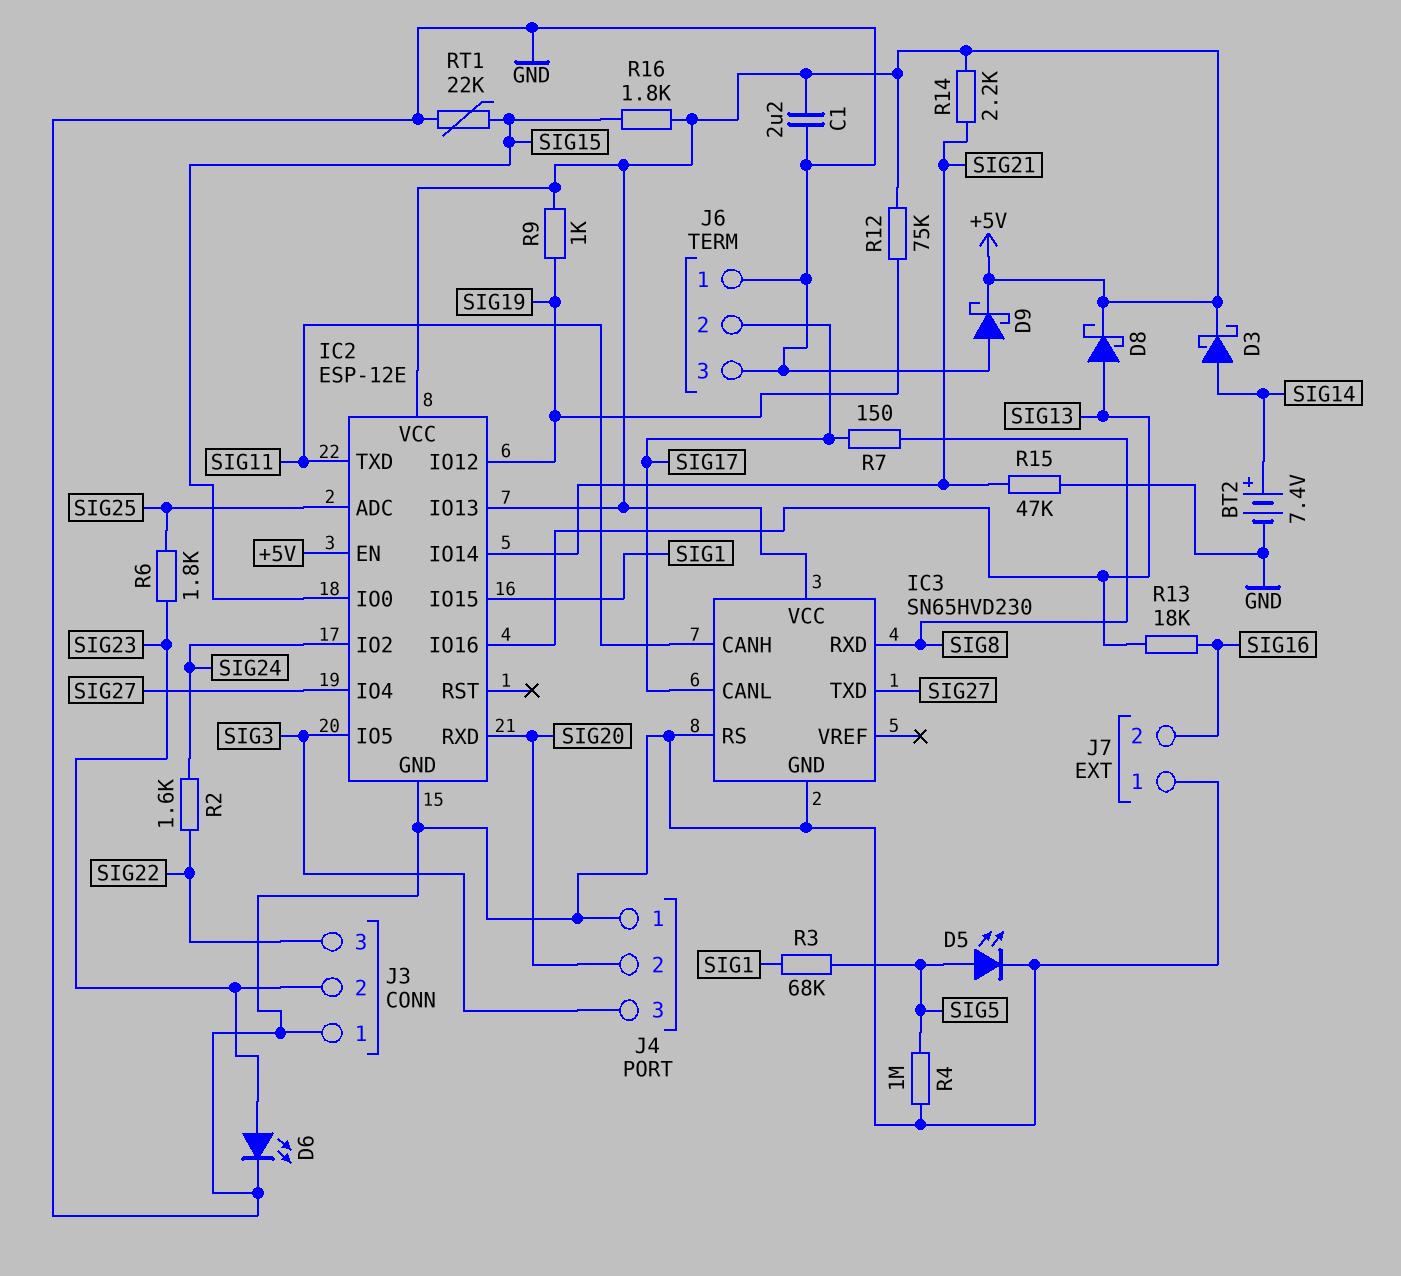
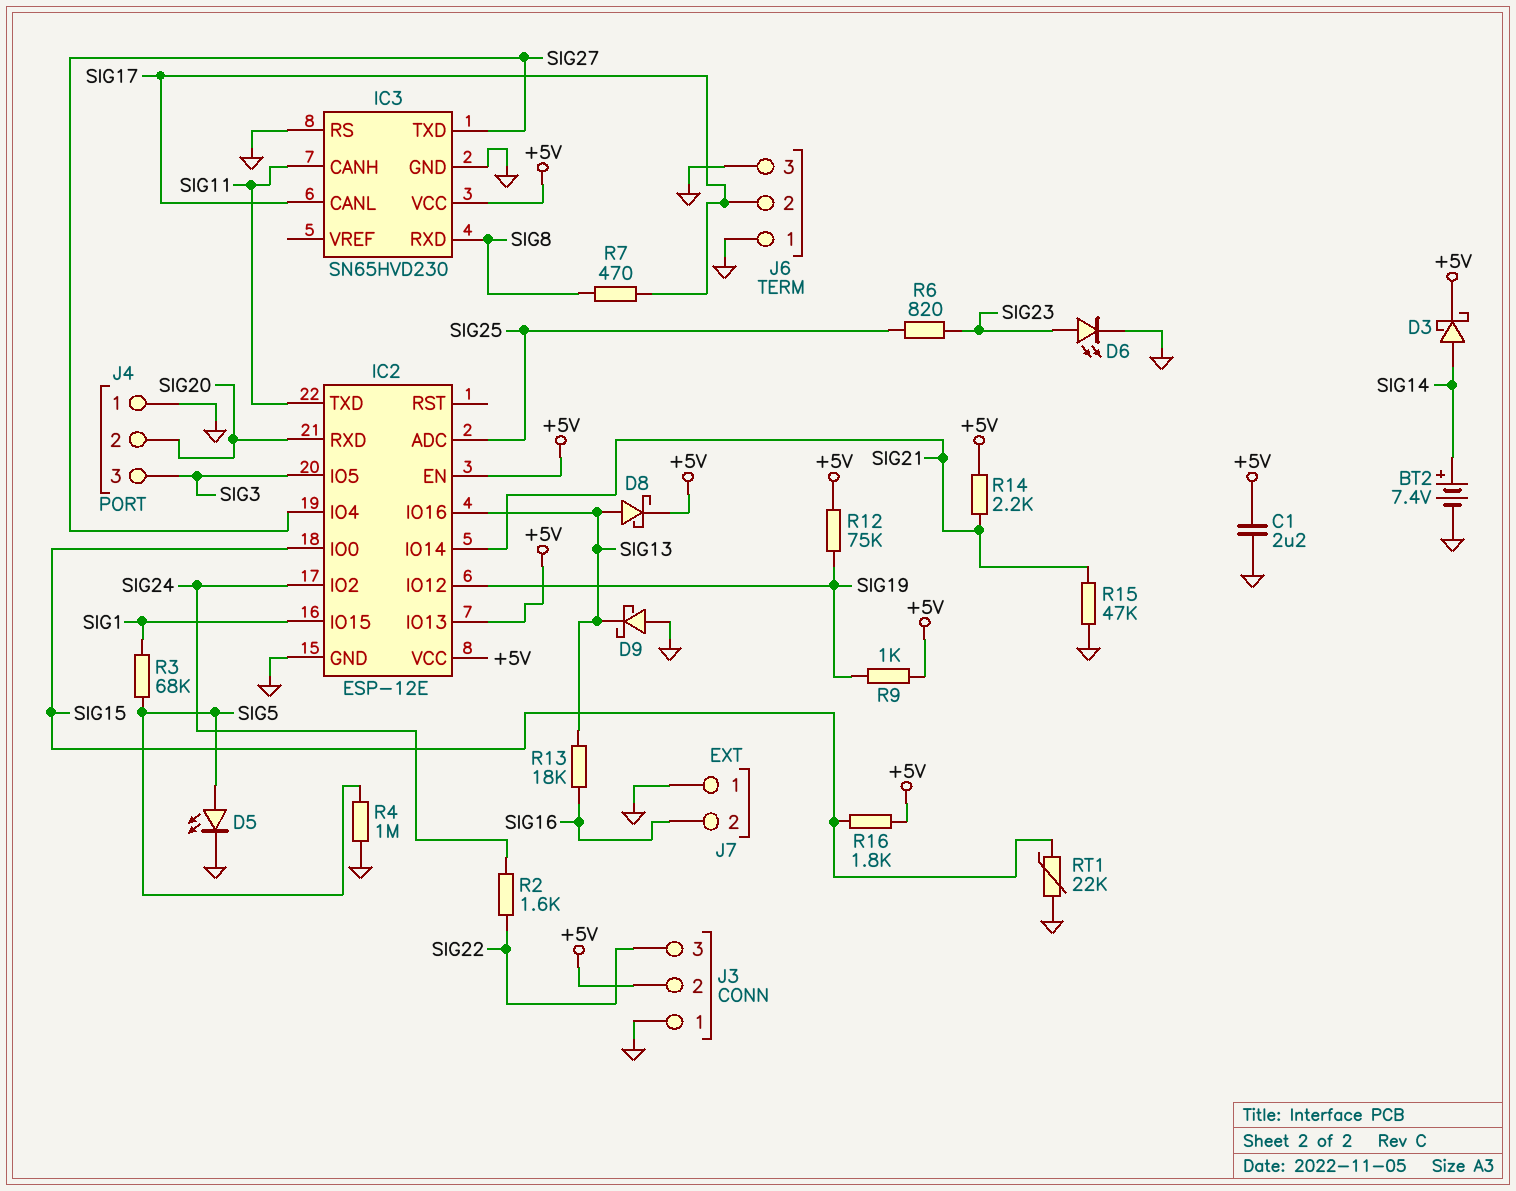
D9: schottky (A GND, K +5V) -> schottky (A GND, K SIG13)
J3 pin 2: SIG23 -> +5V
R6: 1.8k (SIG23, SIG25) -> 820 (SIG23, SIG25)
R7: 150 (SIG8, SIG17) -> 470 (SIG8, SIG17)

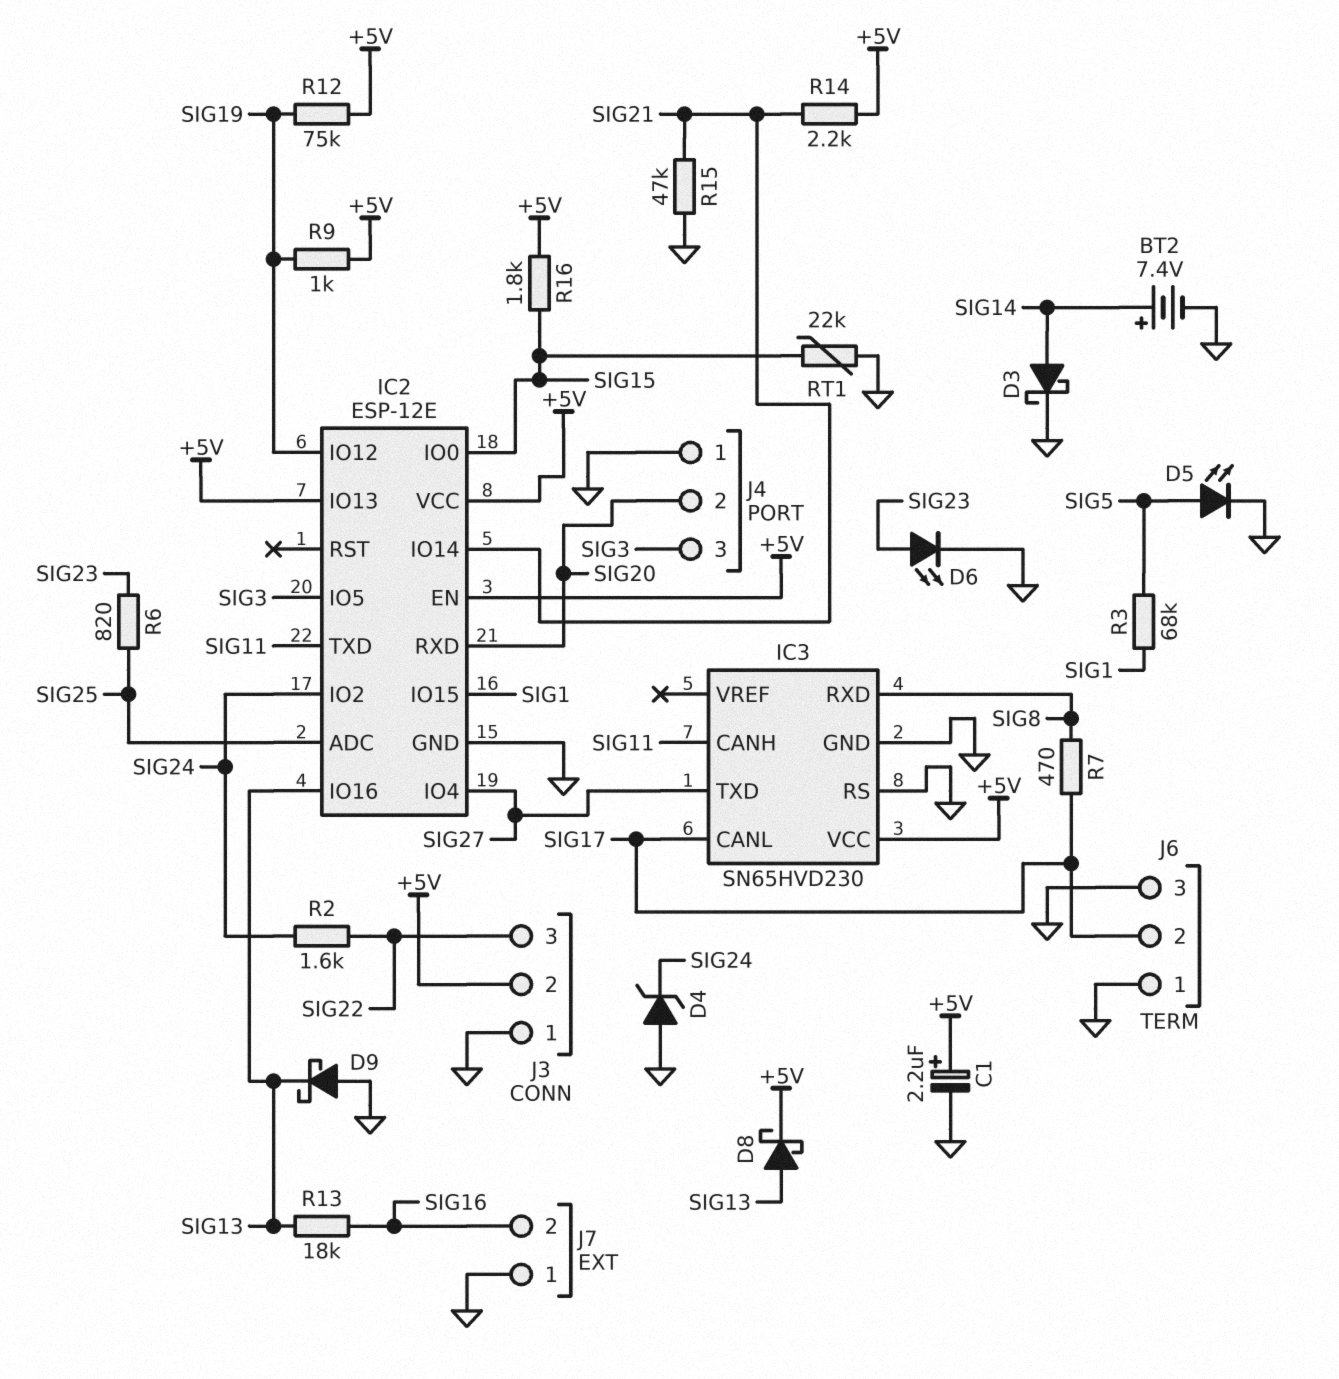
C1: 2.2uF (+5V, GND) -> 2.2uF (plus +5V, minus GND)
D3: schottky (A SIG14, K +5V) -> schottky (A SIG14, K GND)
D4: none -> zener (A GND, K SIG24)
R4: 1M (GND, SIG5) -> none

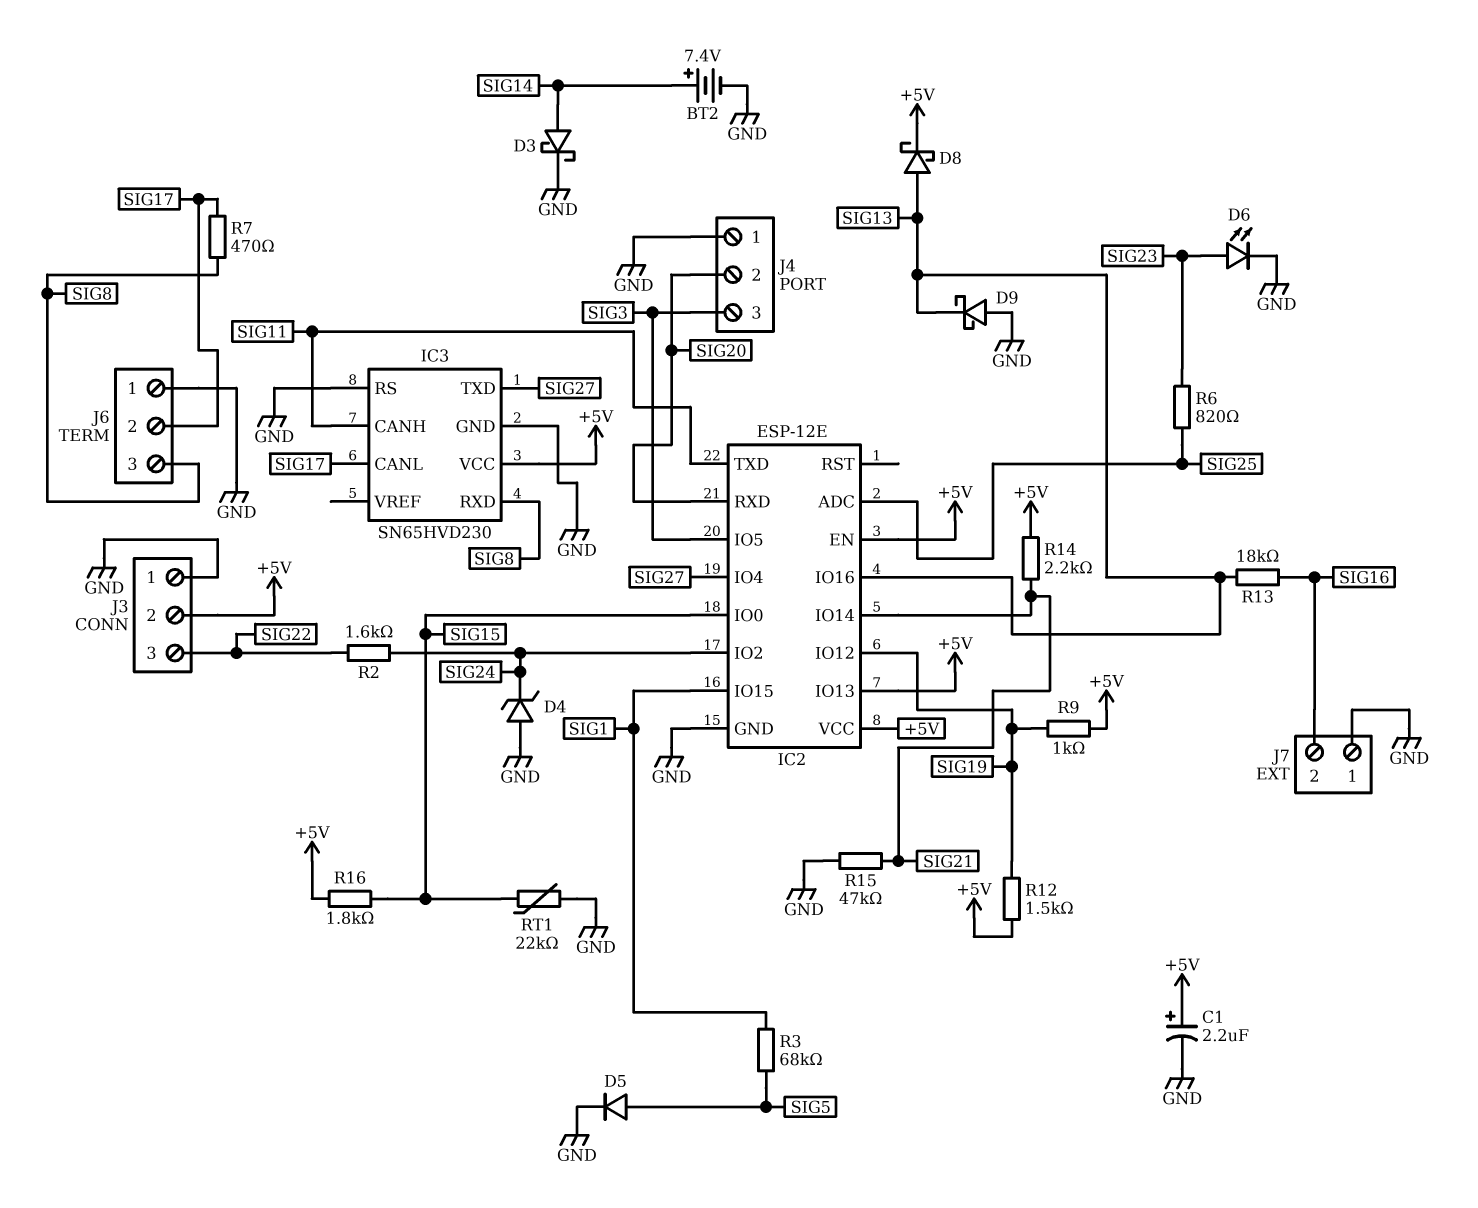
D5: LED (A SIG5, K GND) -> diode (A SIG5, K GND)
J6 pin 3: GND -> SIG8
R12: 75k (+5V, SIG19) -> 1.5k (+5V, SIG19)

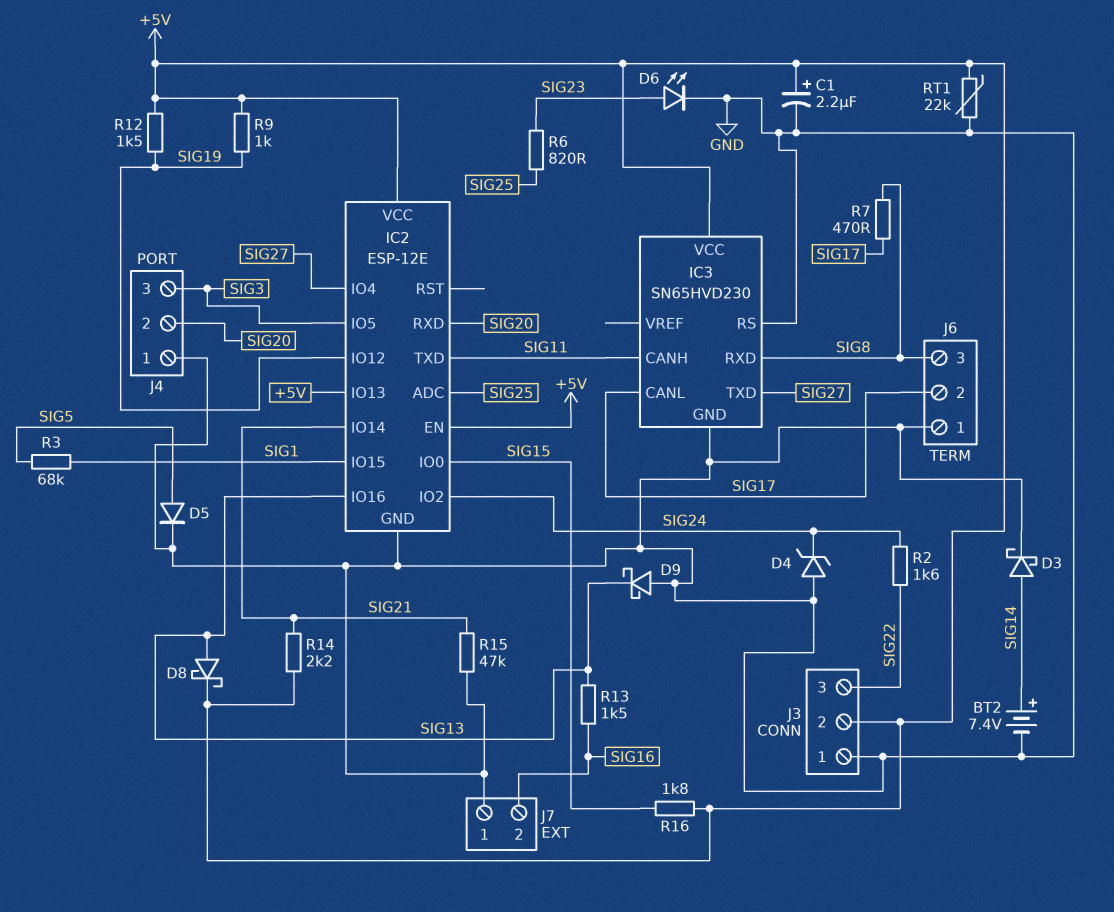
R13: 18k (SIG13, SIG16) -> 1.5k (SIG13, SIG16)
RT1: 22k (GND, SIG15) -> 22k (+5V, GND)

